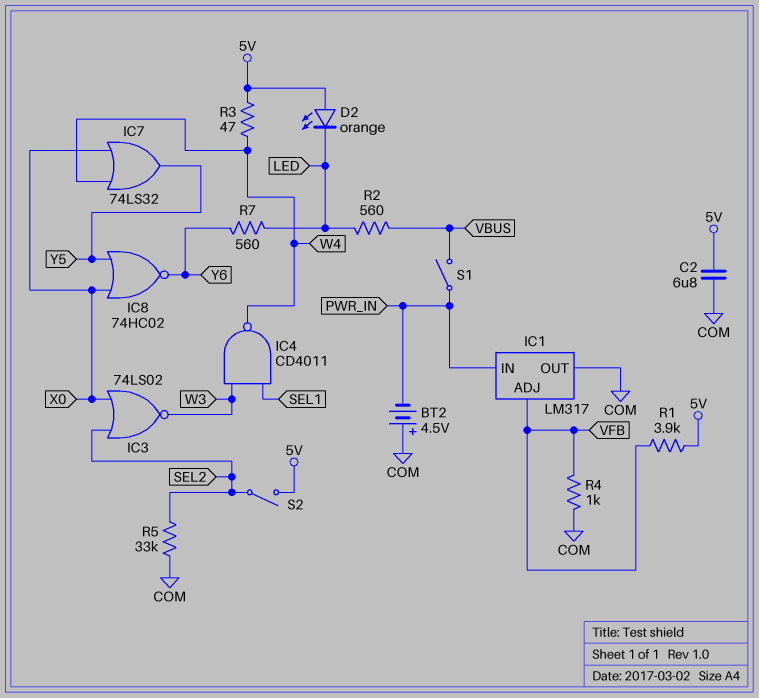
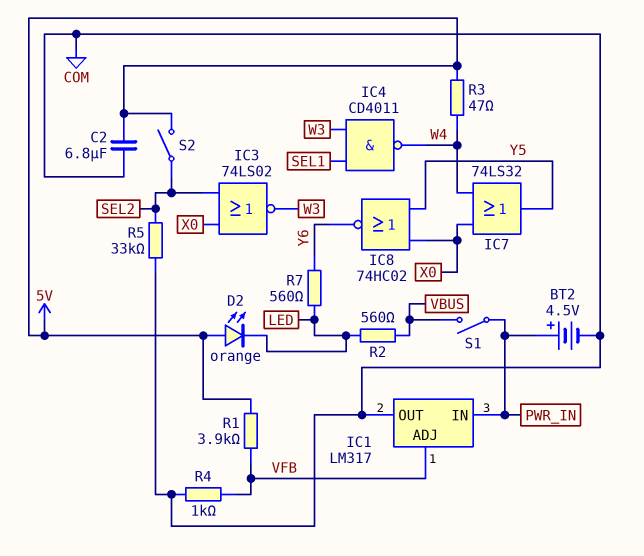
BT2: 4.5V (plus COM, minus PWR_IN) -> 4.5V (plus PWR_IN, minus COM)

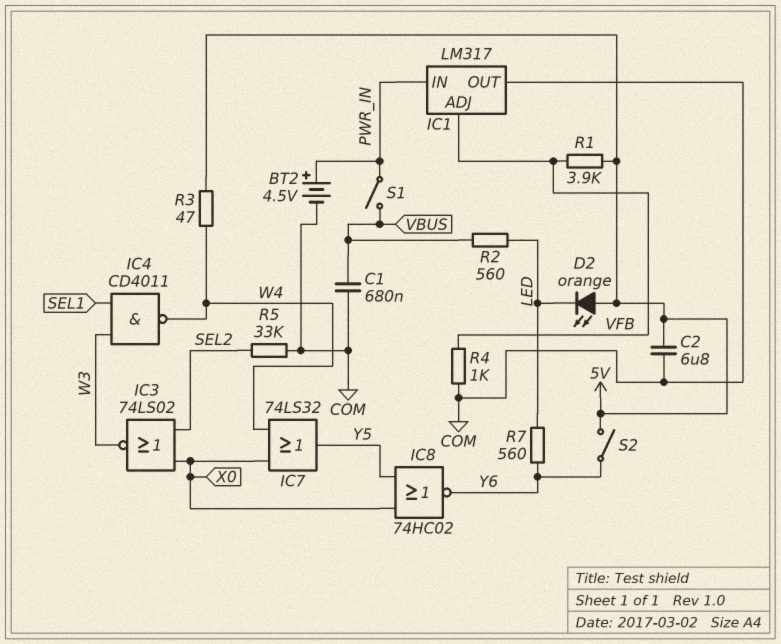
C1: none -> 680nF (COM, VBUS)
S2: switch (5V, SEL2) -> switch (5V, Y6)

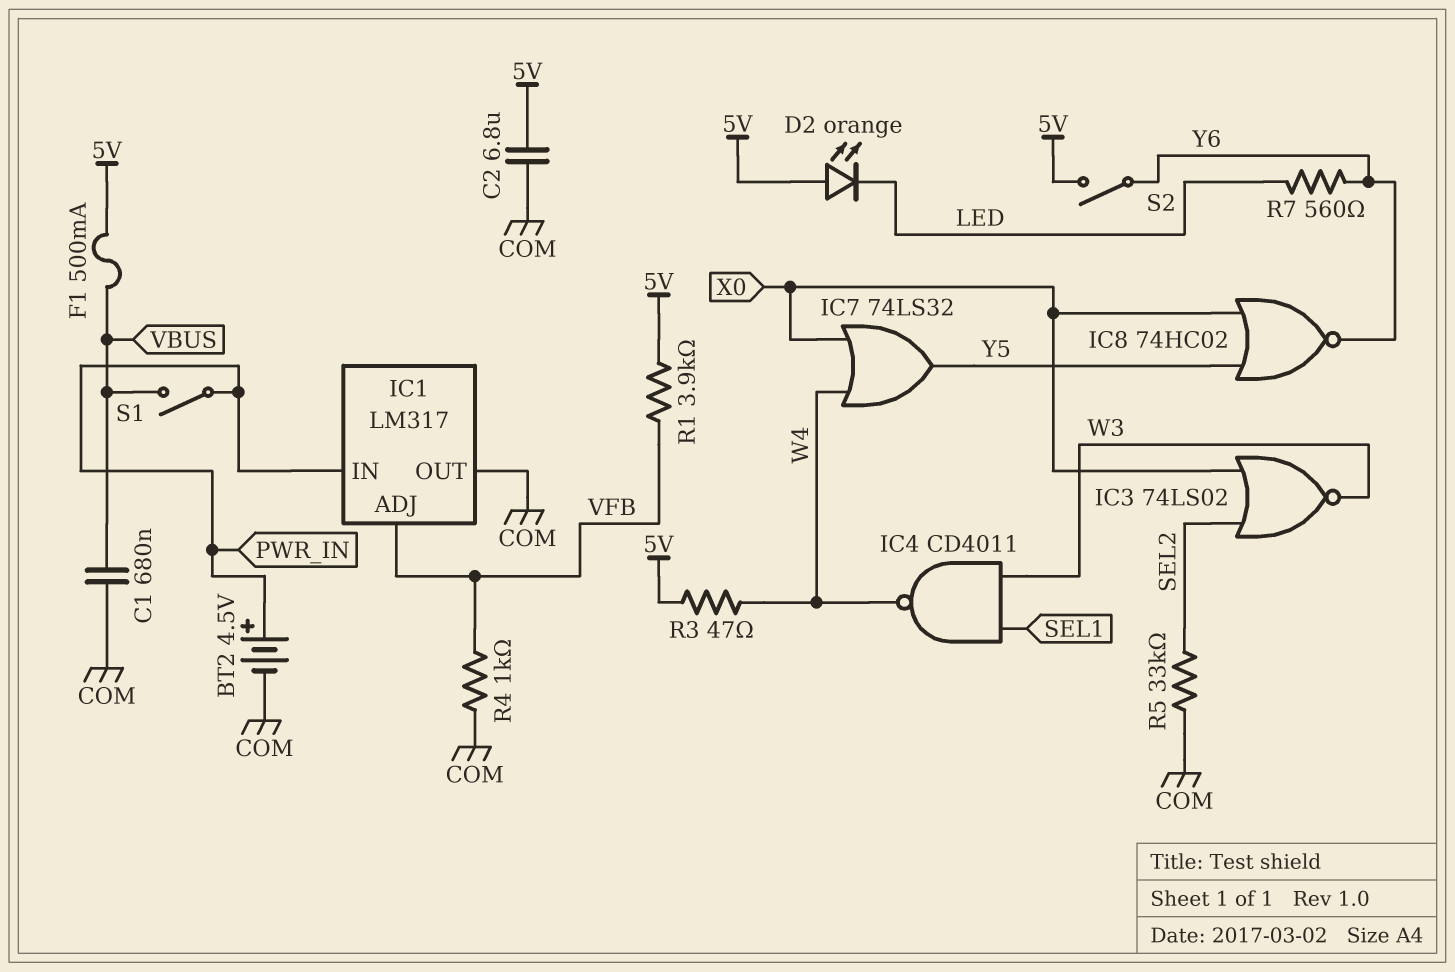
F1: none -> 500mA (5V, VBUS)
R2: 560 (LED, VBUS) -> none

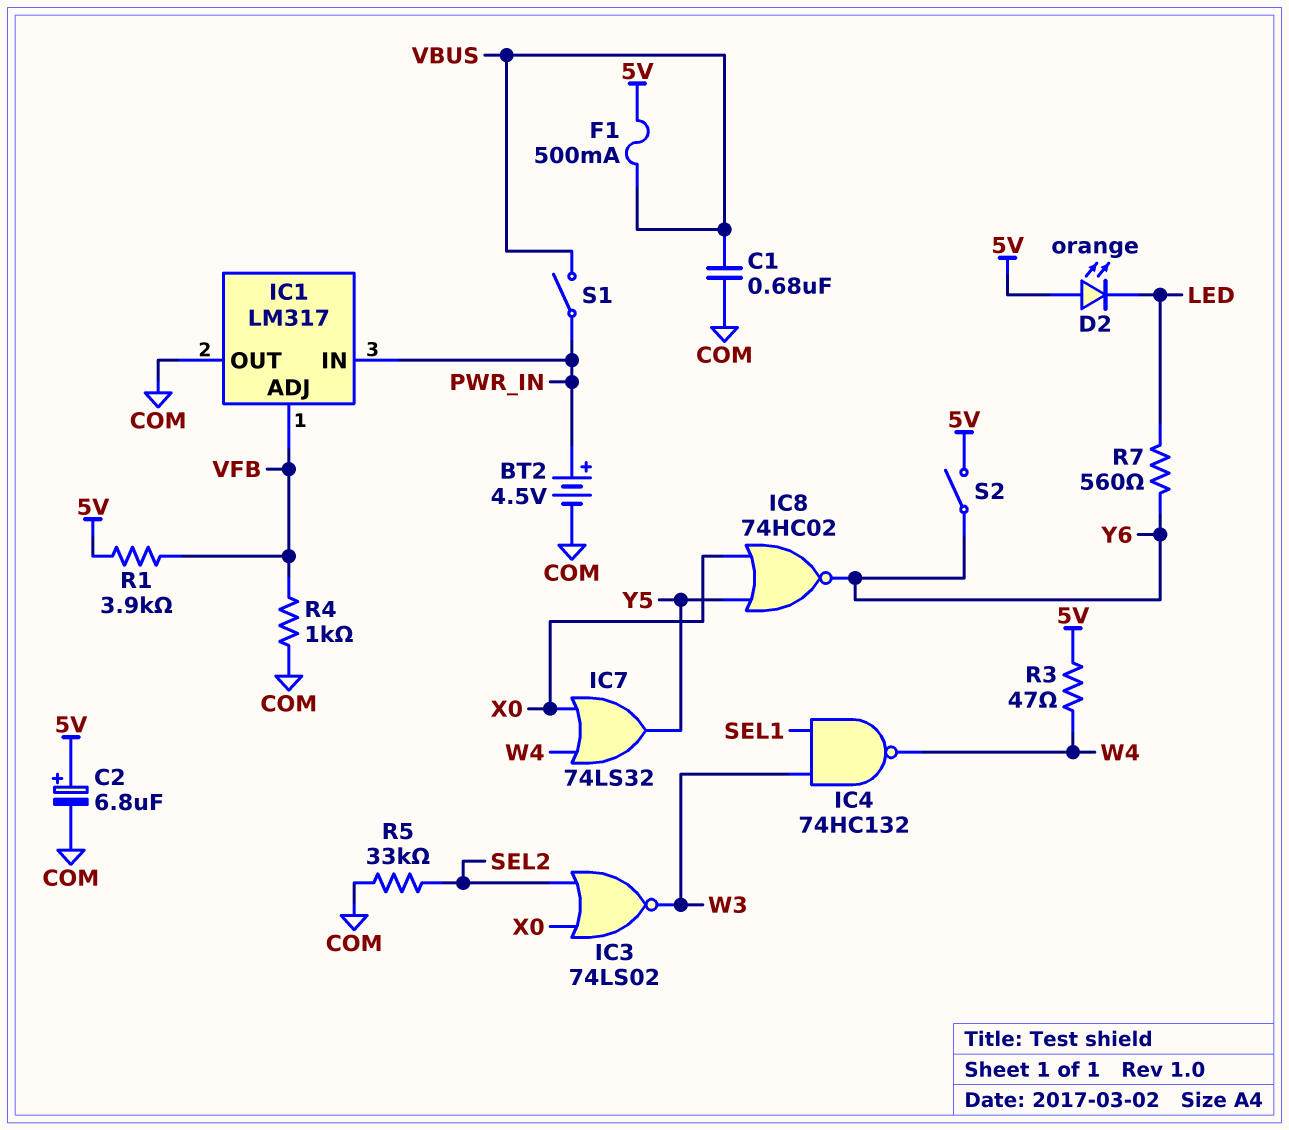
C2: 6.8uF (5V, COM) -> 6.8uF (plus 5V, minus COM)
IC4: NAND CD4011 (in SEL1, in W3, out W4) -> NAND 74HC132 (in SEL1, in W3, out W4)

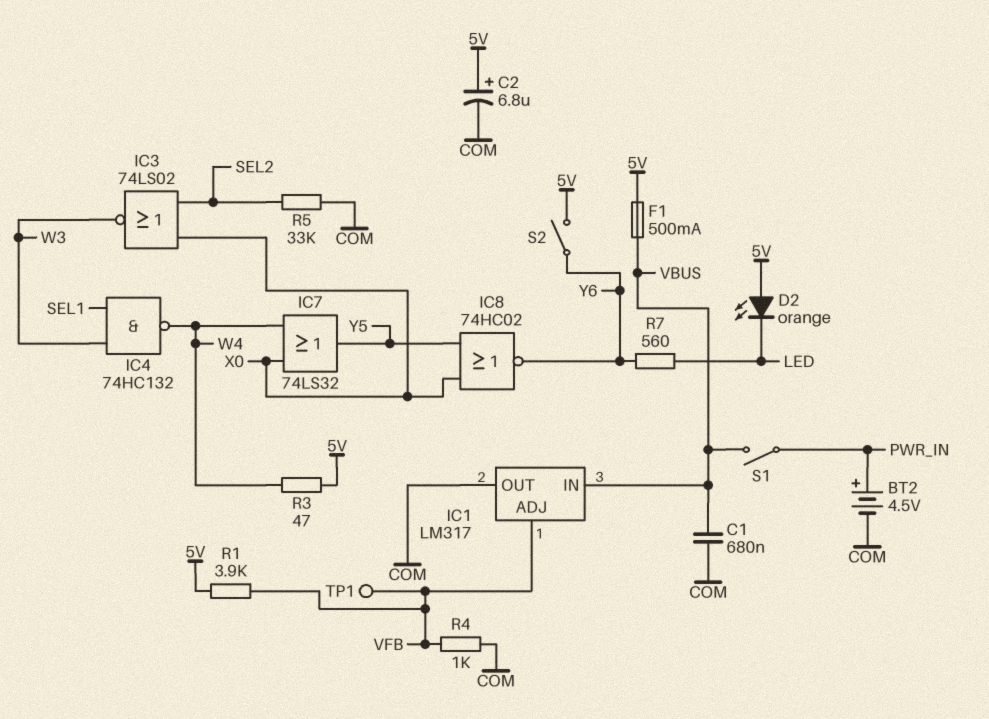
IC1 pin IN: PWR_IN -> VBUS
TP1: none -> test point (VFB)

